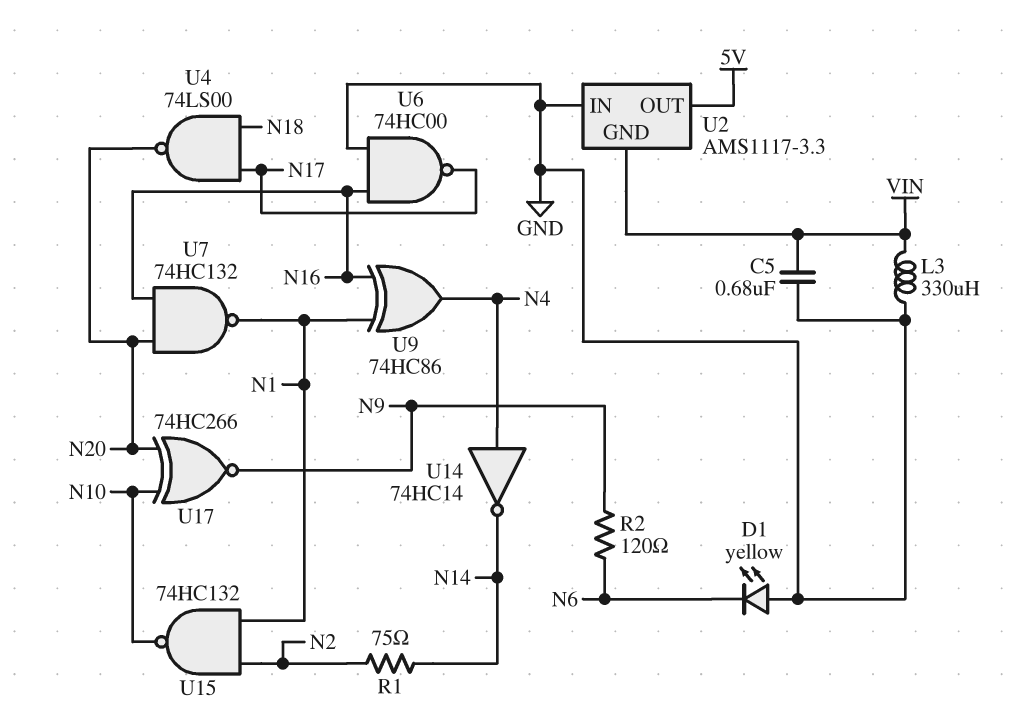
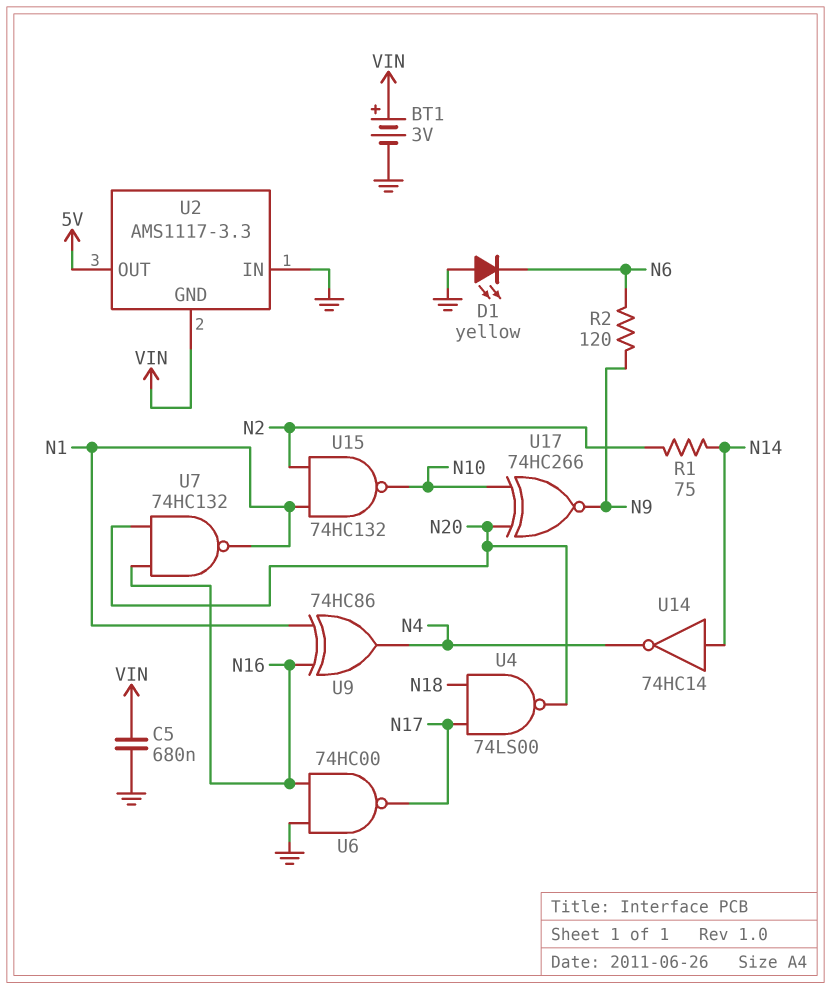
BT1: none -> 3V (plus VIN, minus GND)
L3: 330uH (GND, VIN) -> none
U14: NOT 74HC14 (in N4, out N14) -> NOT 74HC14 (in N14, out N4)

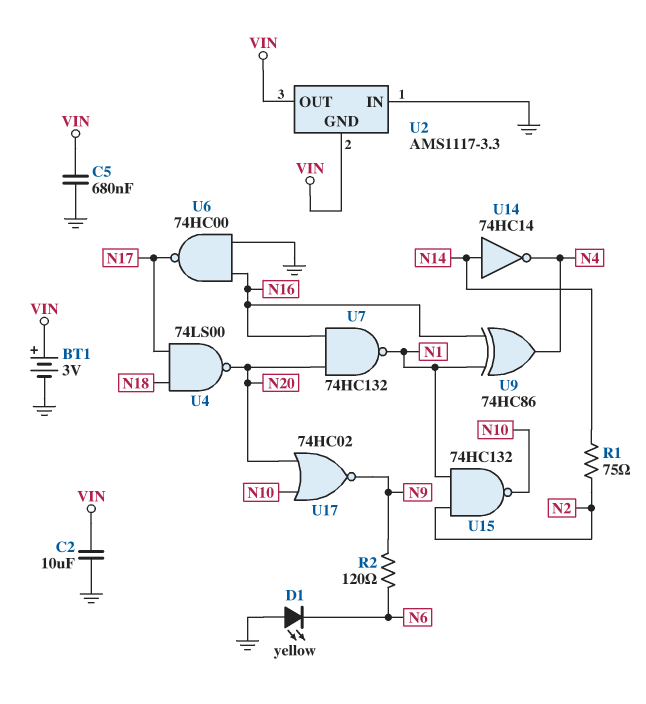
C2: none -> 10uF (GND, VIN)
U2 pin OUT: 5V -> VIN
U17: XNOR 74HC266 (in N10, in N20, out N9) -> NOR 74HC02 (in N10, in N20, out N9)

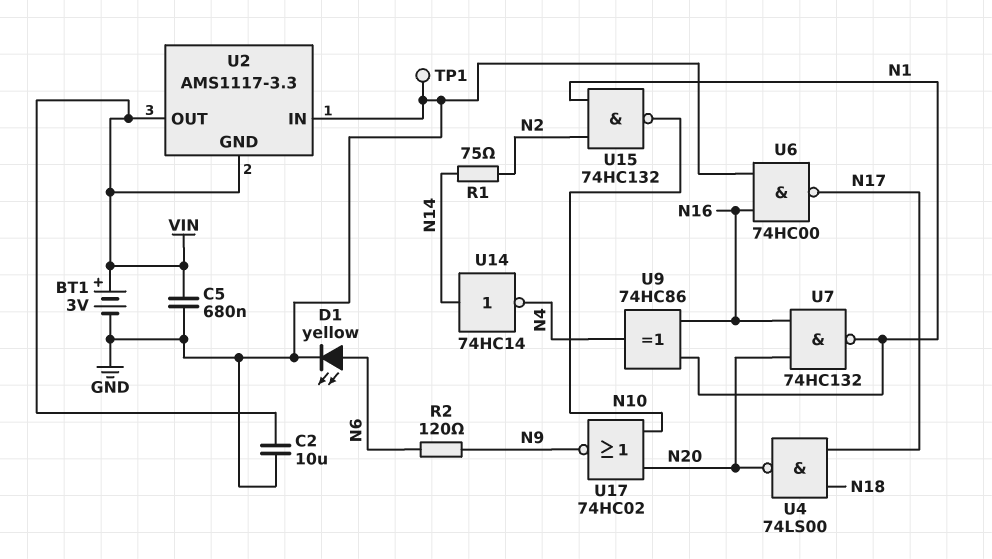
D1: LED yellow (A GND, K N6) -> LED yellow (A N6, K GND)
TP1: none -> test point (GND)

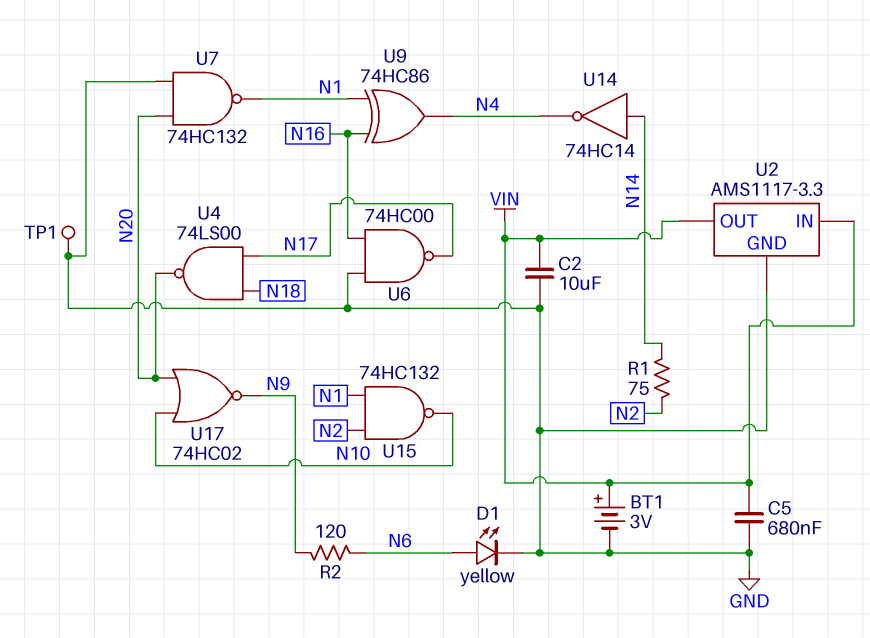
U2 pin GND: VIN -> GND
U2 pin IN: GND -> VIN
U7: NAND 74HC132 (in N16, in N20, out N1) -> NAND 74HC132 (in GND, in N20, out N1)

